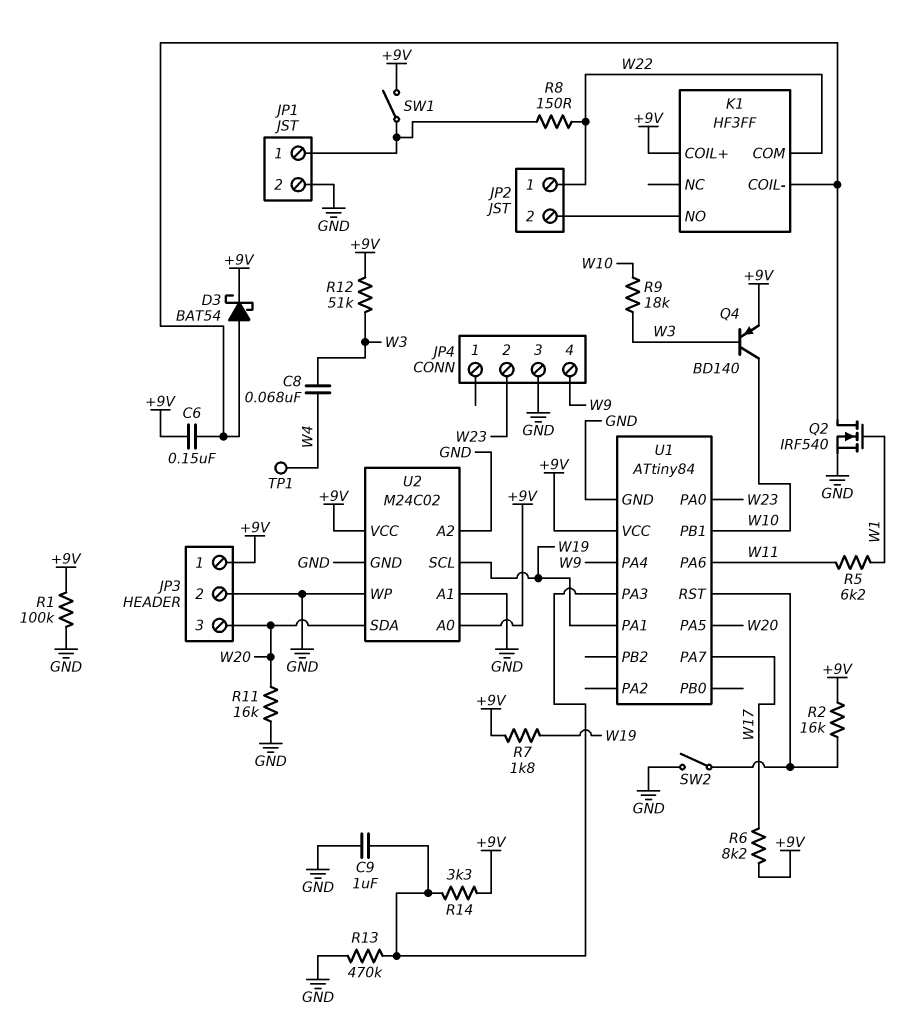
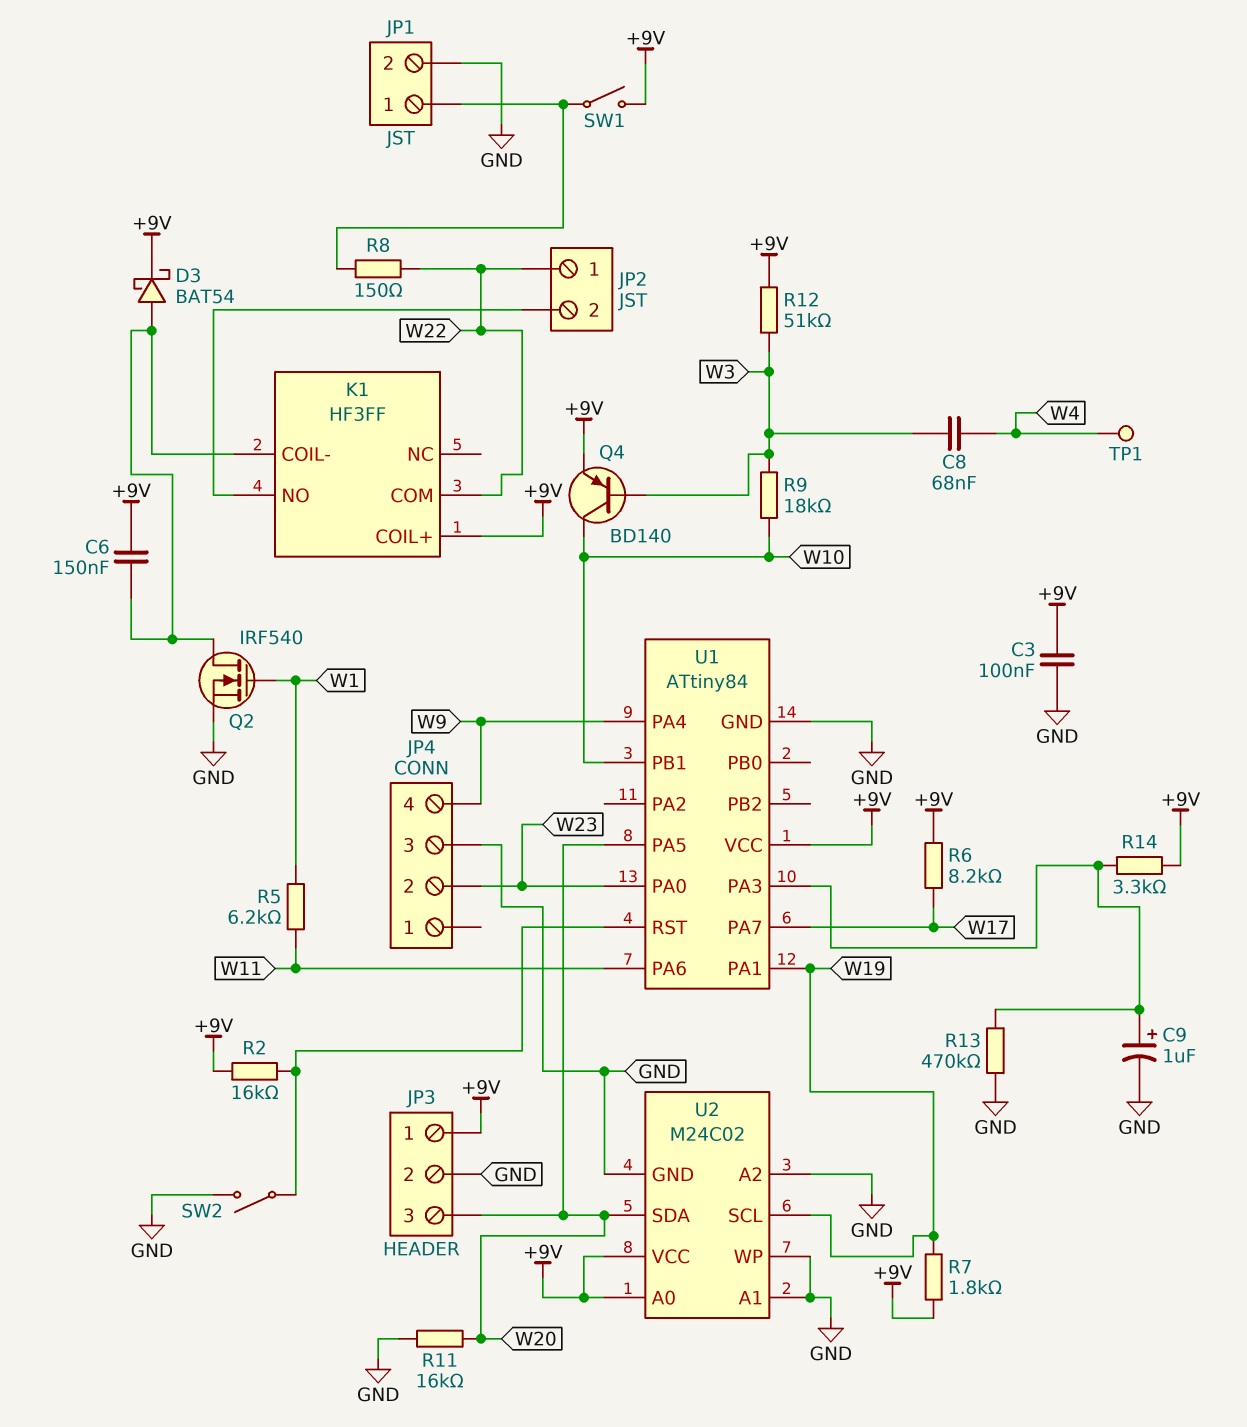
C3: none -> 100nF (+9V, GND)
C9: 1uF (GND, U1/PA3) -> 1uF (plus U1/PA3, minus GND)
R1: 100k (+9V, GND) -> none

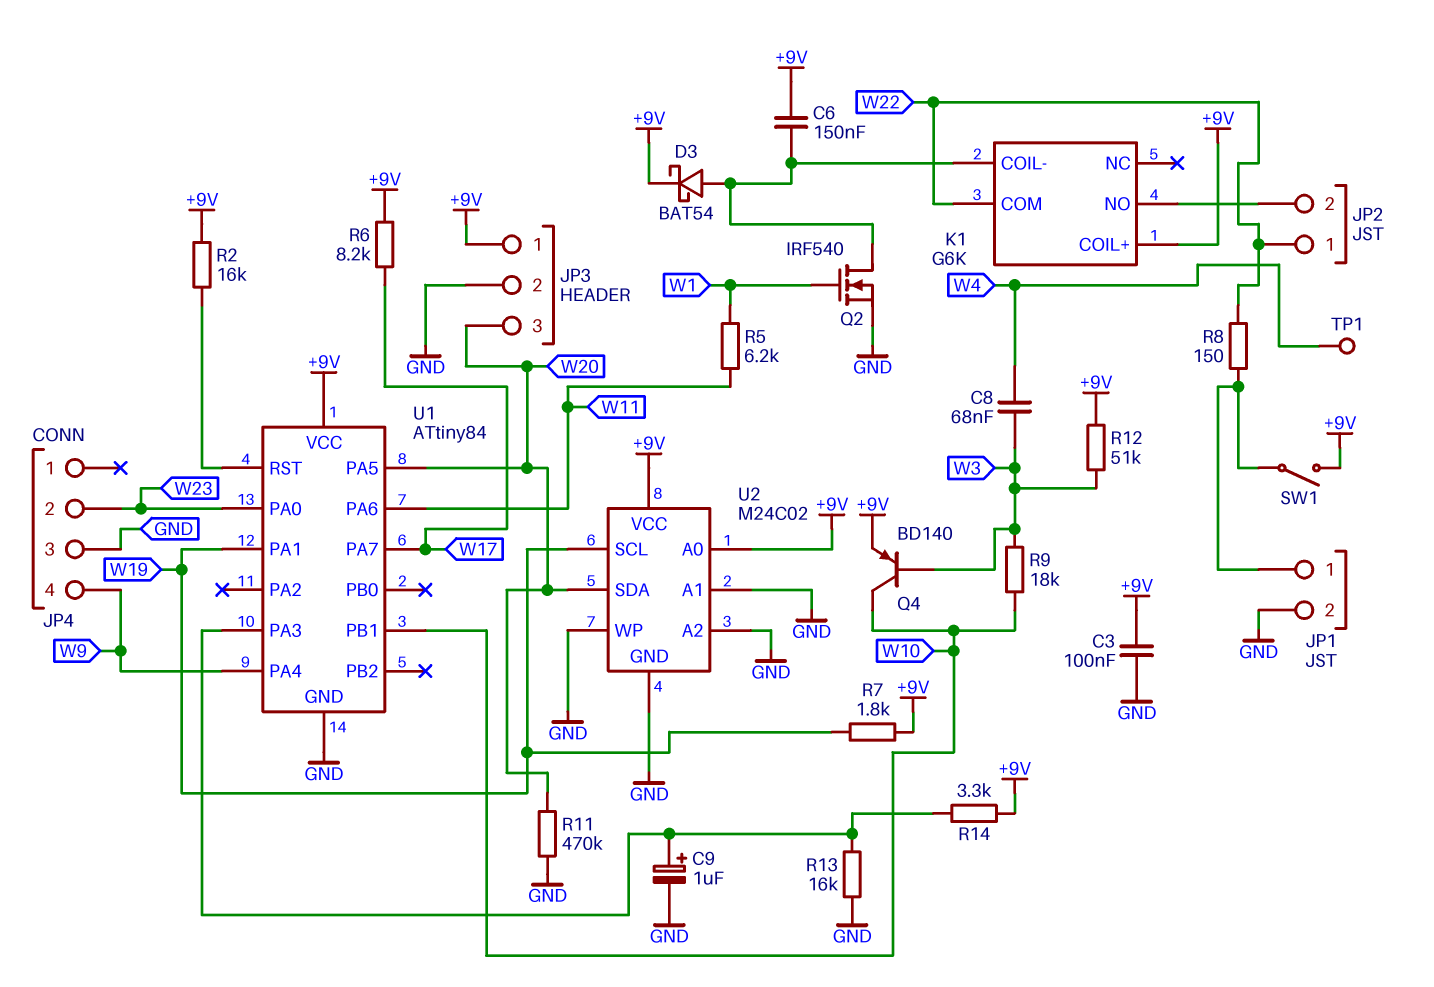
K1: HF3FF -> G6K
R11: 16k (GND, W20) -> 470k (GND, W20)
R13: 470k (GND, U1/PA3) -> 16k (GND, U1/PA3)
SW2: switch (GND, U1/RST) -> none

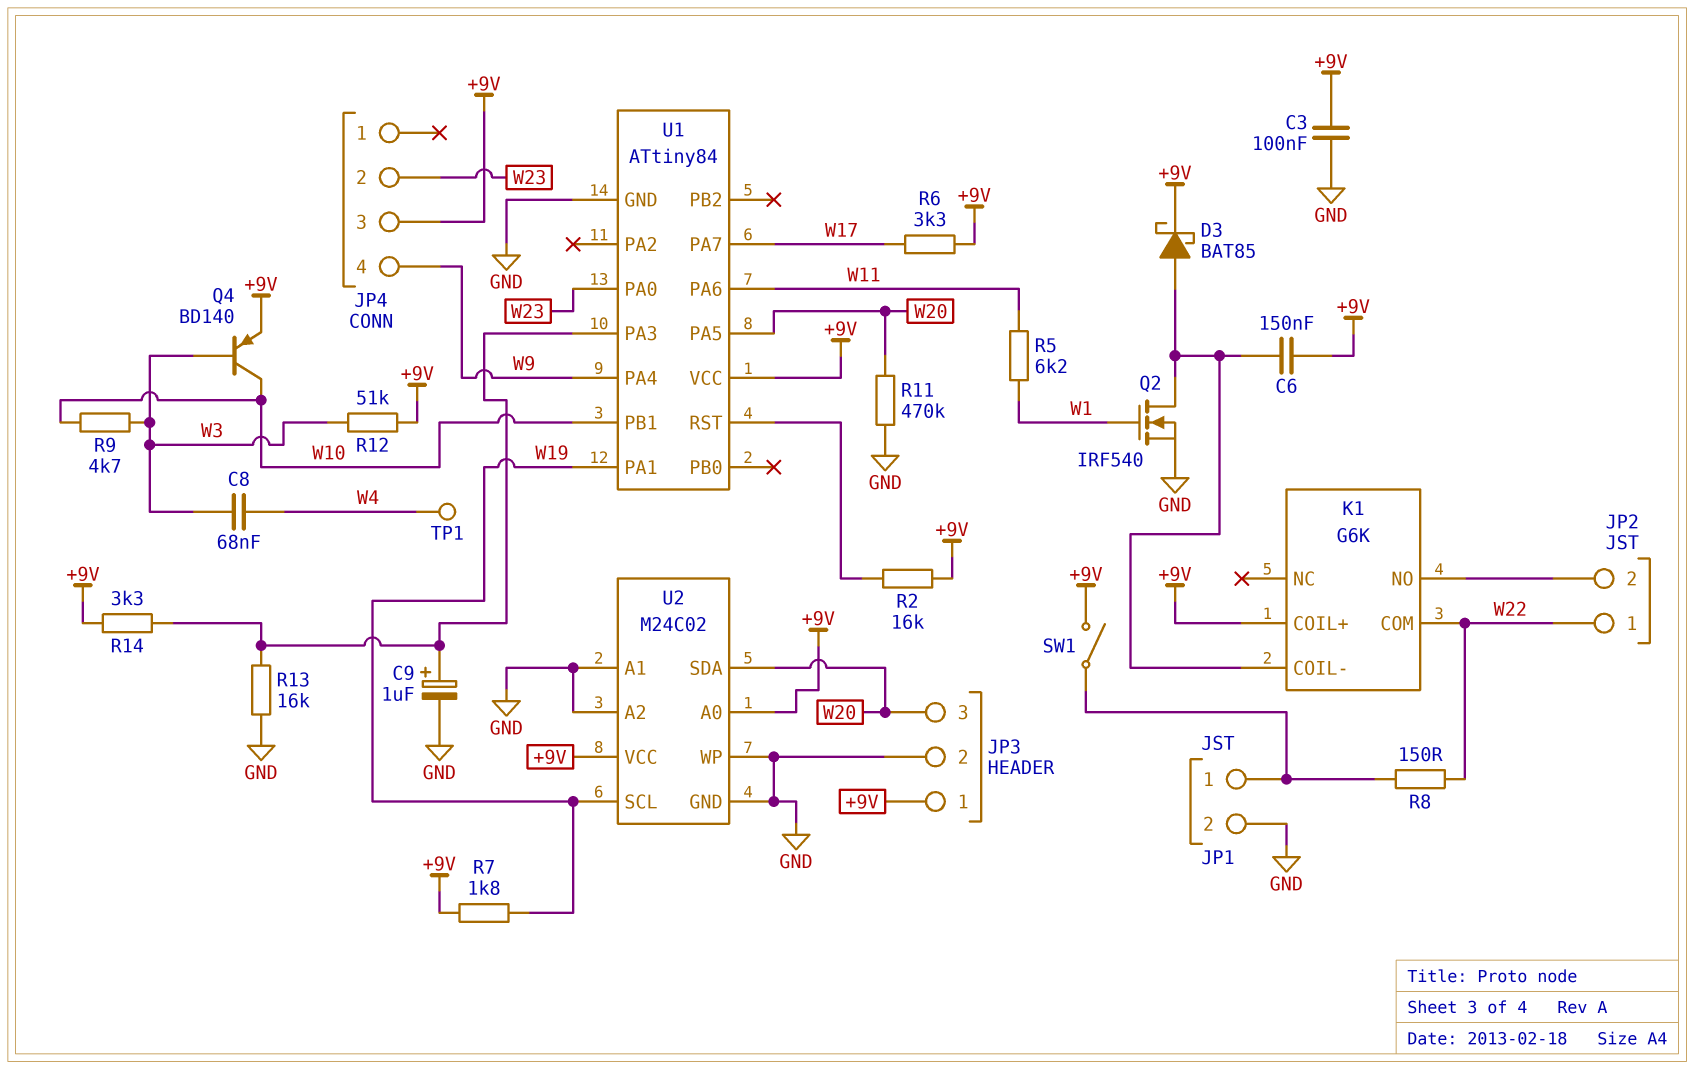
D3: schottky BAT54 (A K1/COIL-, K +9V) -> schottky BAT85 (A K1/COIL-, K +9V)
JP4 pin 3: GND -> +9V
R6: 8.2k (+9V, W17) -> 3.3k (+9V, W17)
R9: 18k (W3, W10) -> 4.7k (W3, W10)

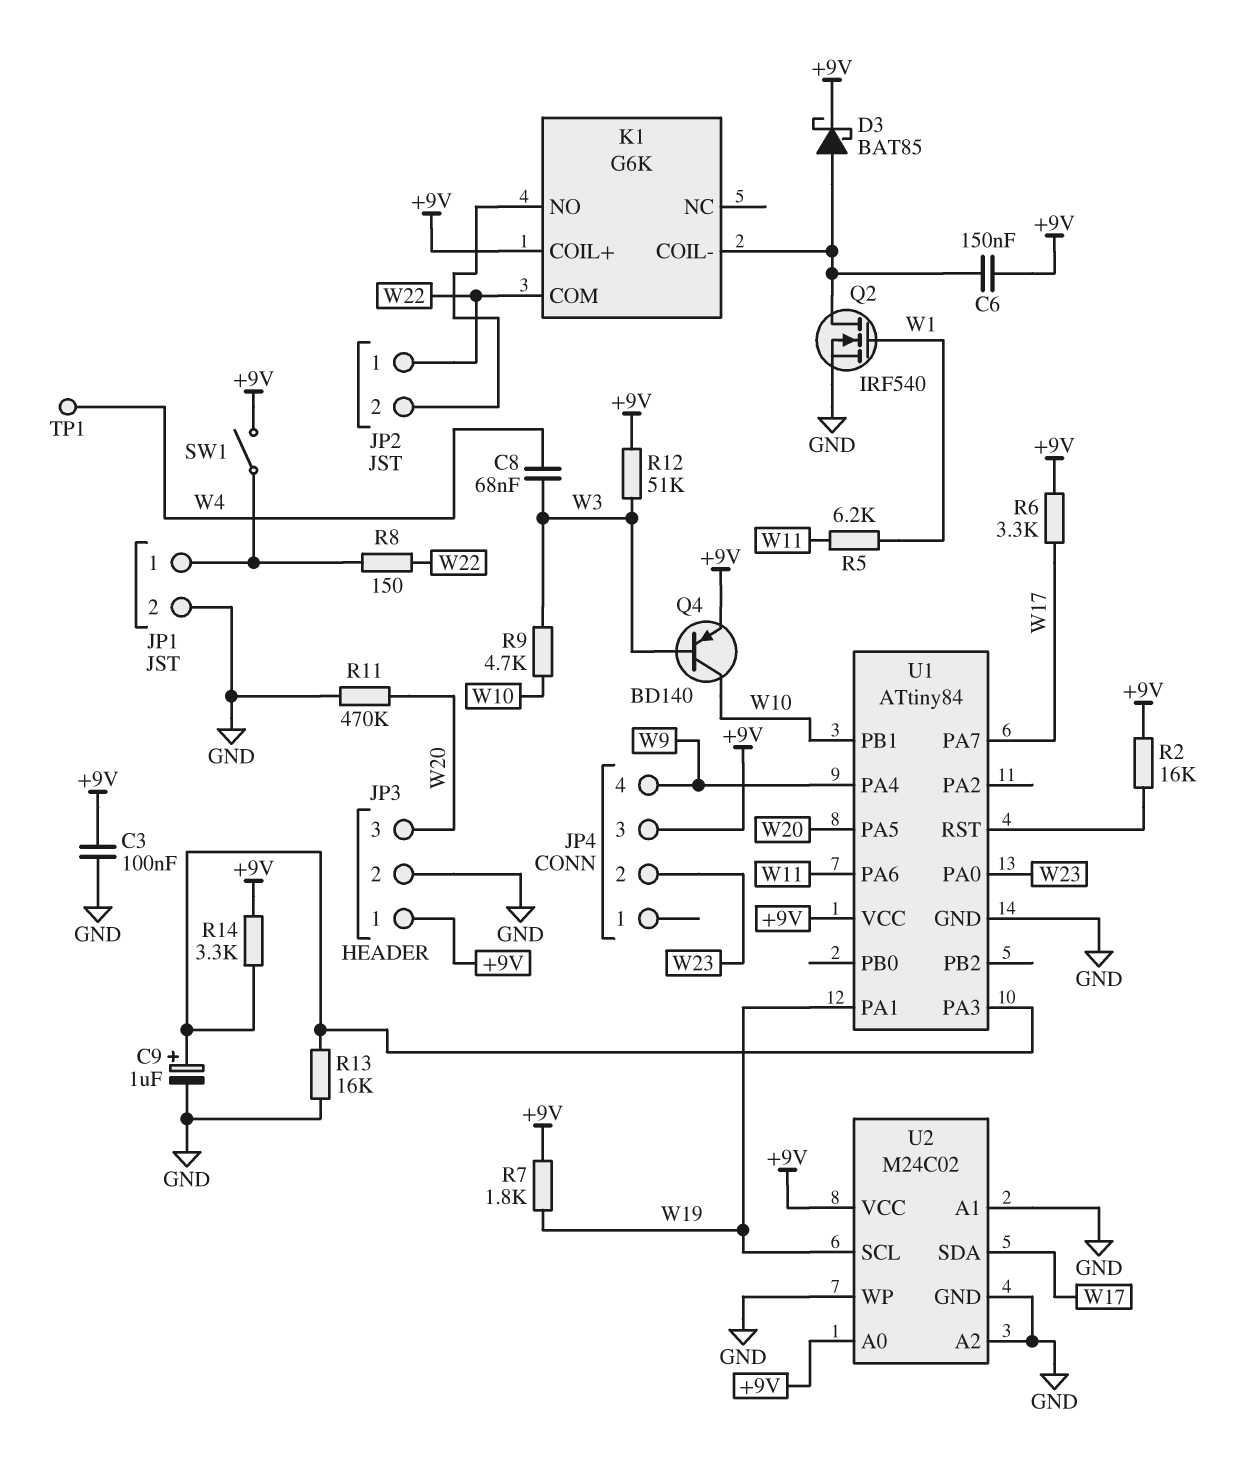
U2 pin SDA: W20 -> W17

